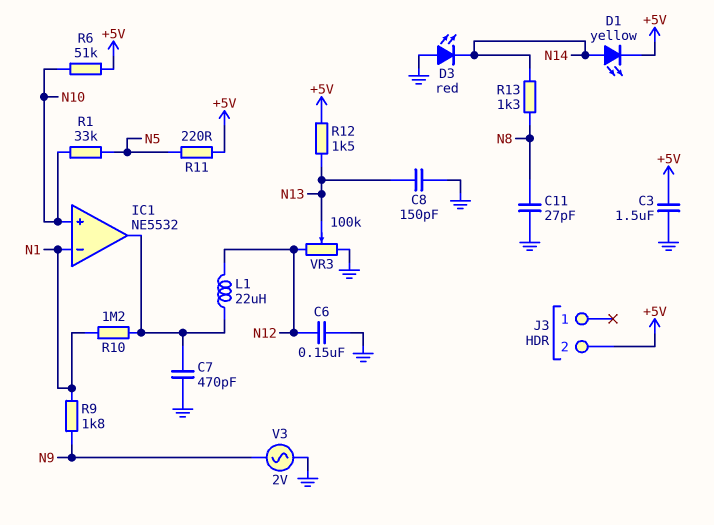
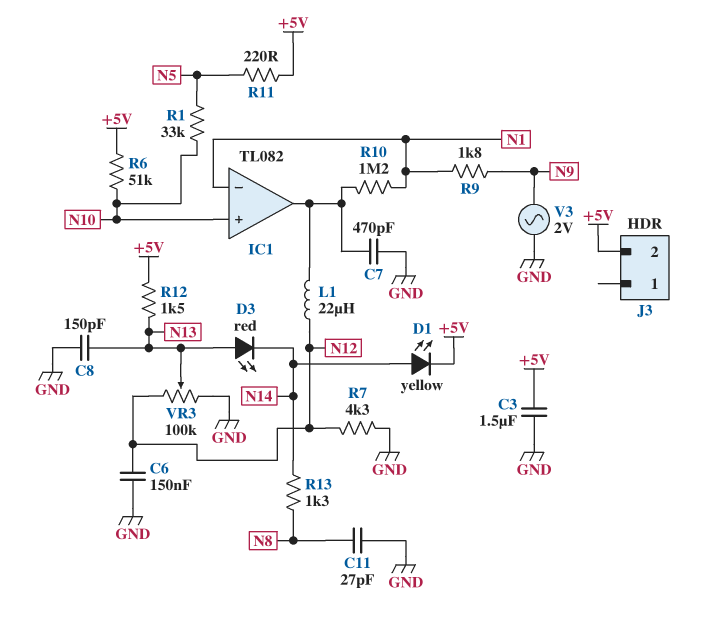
D3: LED red (A GND, K N14) -> LED red (A N13, K N14)
IC1: NE5532 -> TL082
R7: none -> 4.3k (GND, N12)

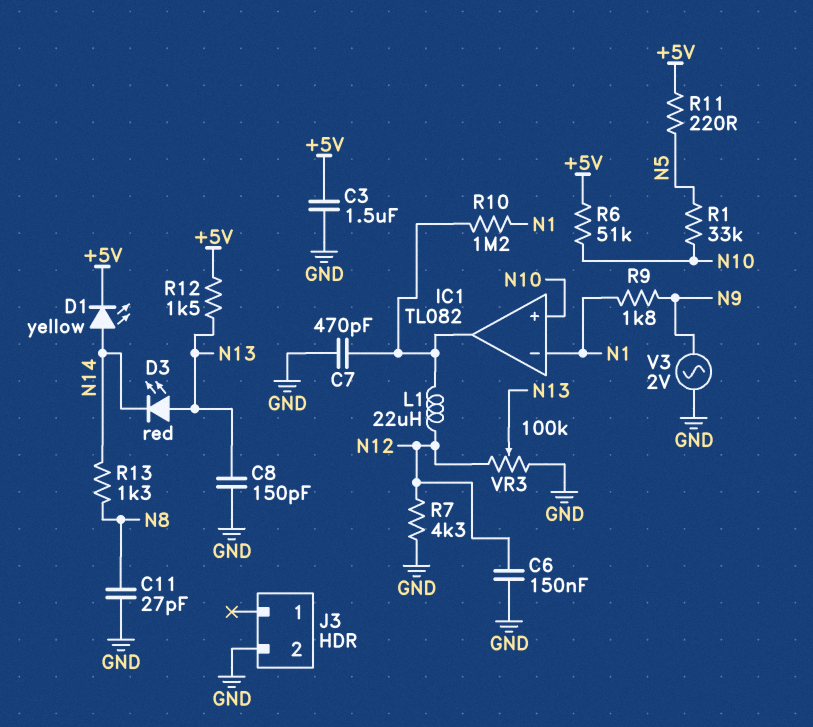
J3 pin 2: +5V -> GND

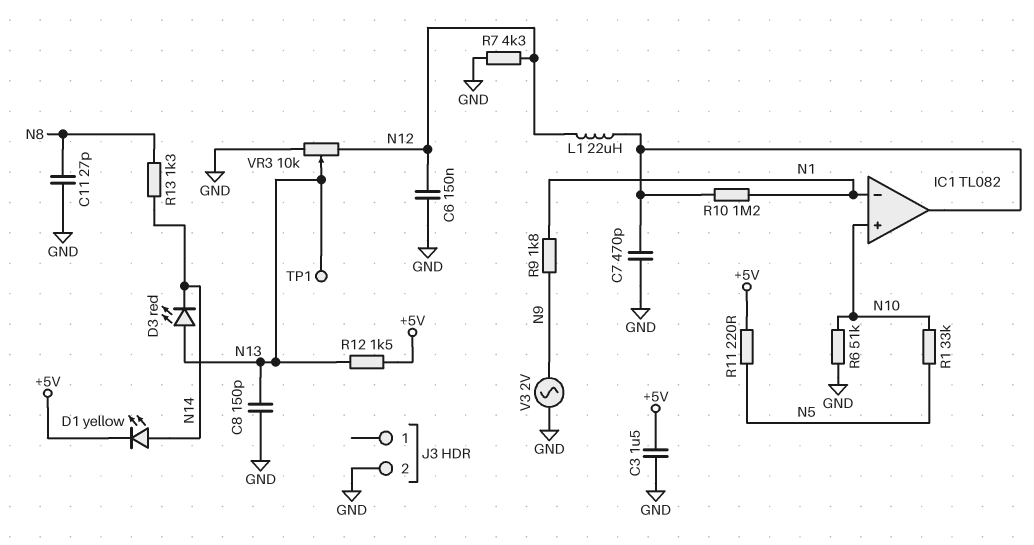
R6: 51k (+5V, N10) -> 51k (GND, N10)
TP1: none -> test point (N13)
VR3: 100k (GND, N12, wiper N13) -> 10k (GND, N12, wiper N13)

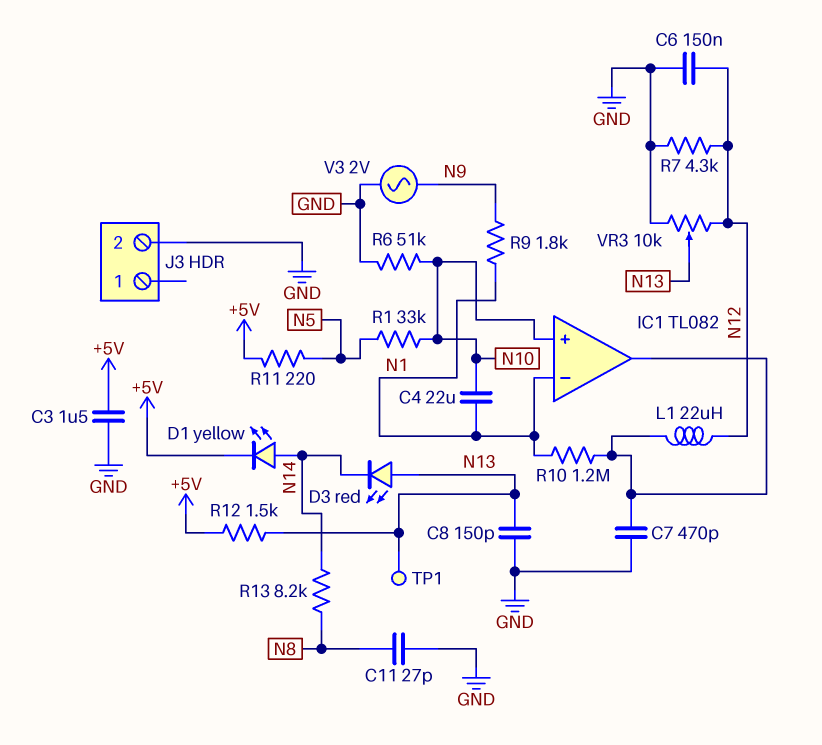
C4: none -> 22uF (N1, N10)
R13: 1.3k (N8, N14) -> 8.2k (N8, N14)

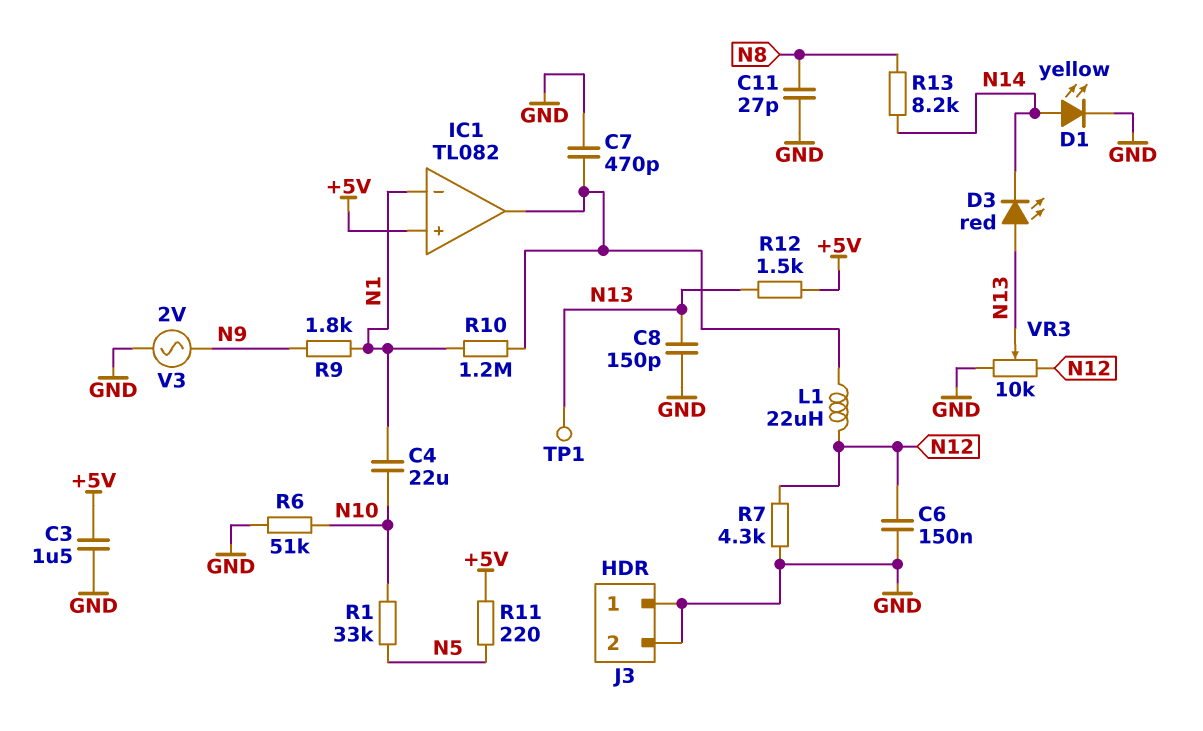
D1: LED yellow (A N14, K +5V) -> LED yellow (A N14, K GND)
IC1 pin in+: N10 -> +5V
J3 pin 1: none -> GND

